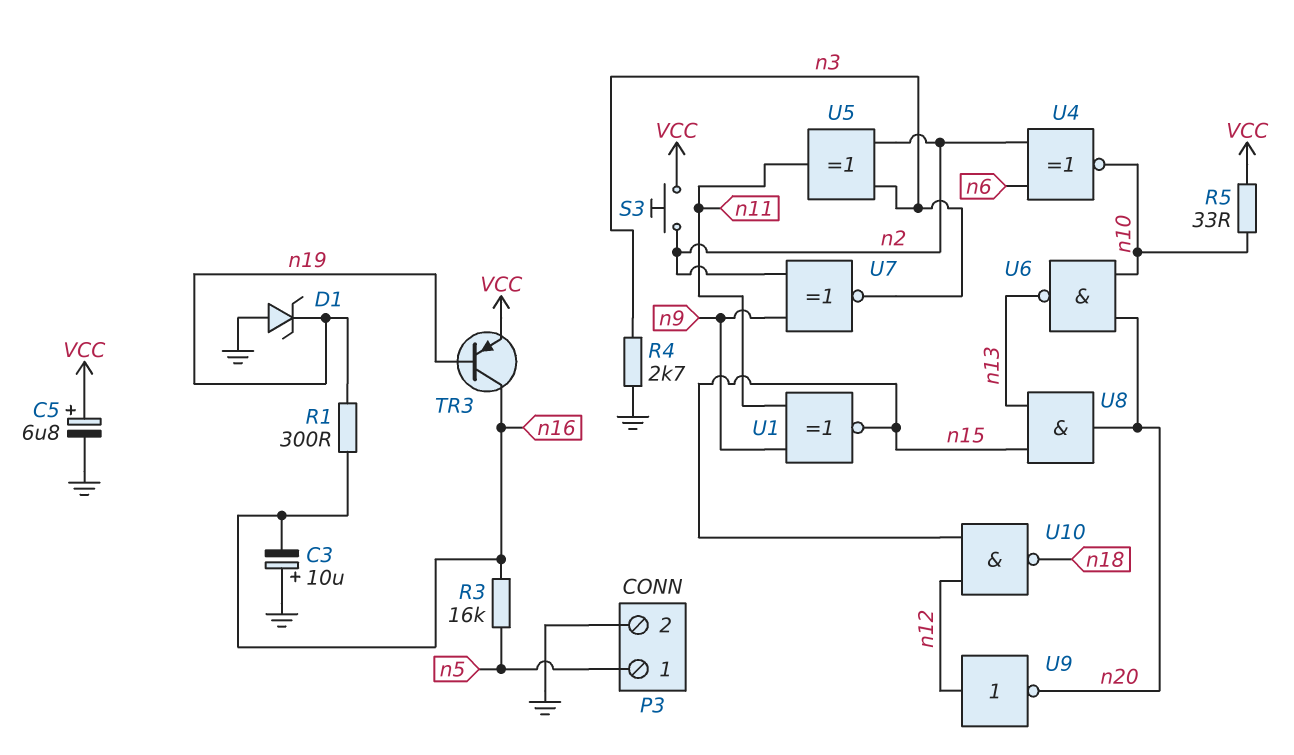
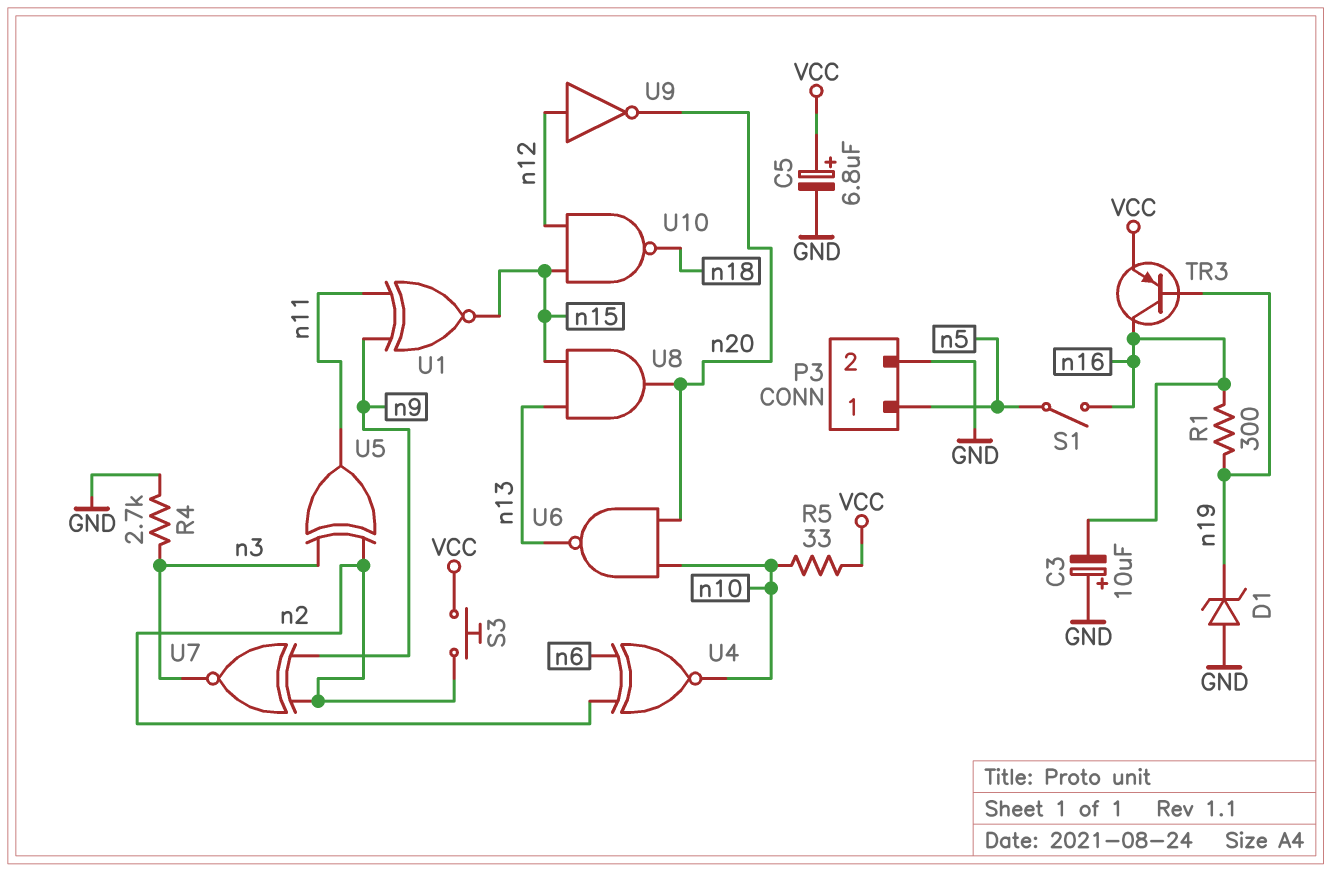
R3: 16k (n5, n16) -> none
S1: none -> switch (n5, n16)

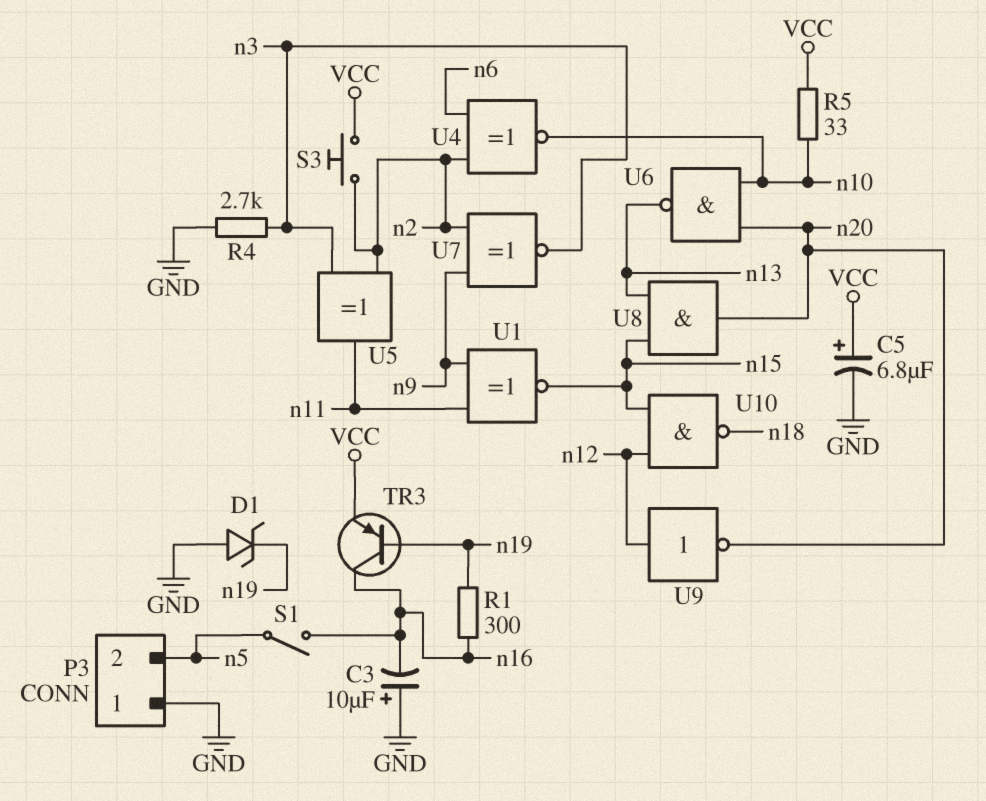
P3 pin 1: n5 -> GND
P3 pin 2: GND -> n5

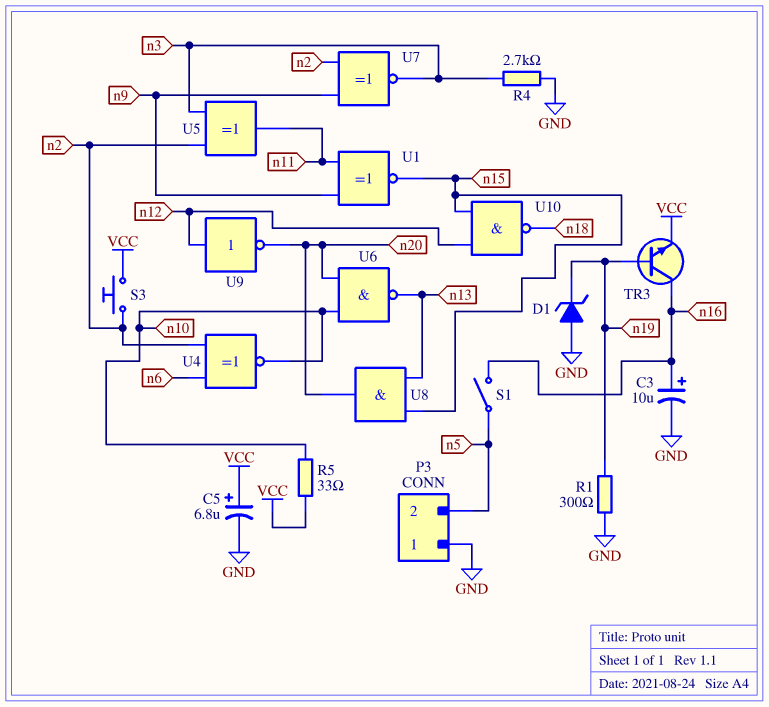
C3: 10uF (plus GND, minus n16) -> 10uF (plus n16, minus GND)
R1: 300 (n16, n19) -> 300 (GND, n19)
TR3: PNP (B n19, C n16, E VCC) -> NPN (B n19, C n16, E VCC)

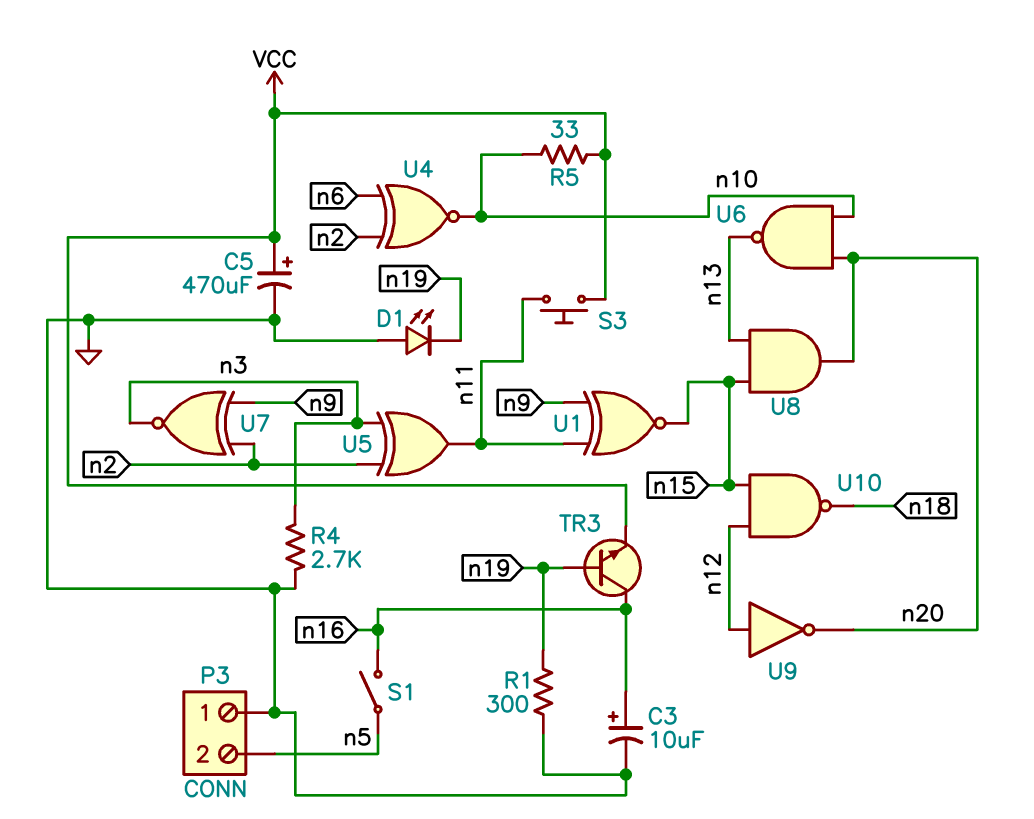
C5: 6.8uF (plus VCC, minus GND) -> 470uF (plus VCC, minus GND)
D1: zener (A GND, K n19) -> LED (A GND, K n19)
S3: button (VCC, n2) -> button (VCC, n11)

